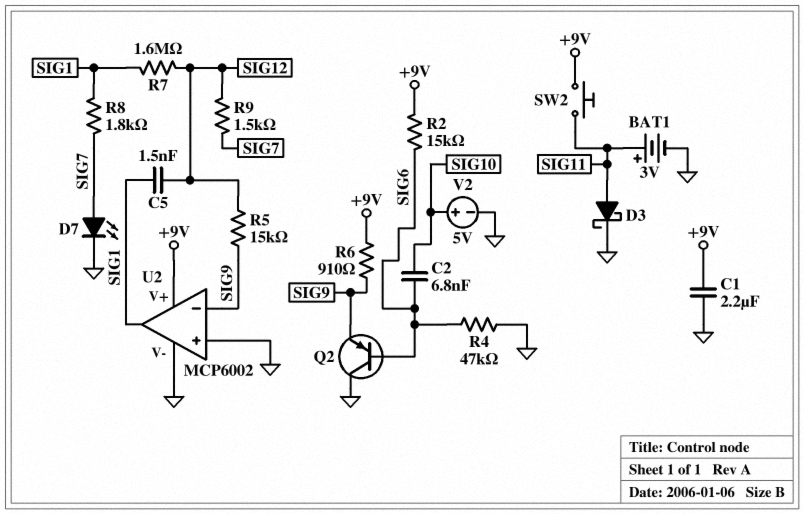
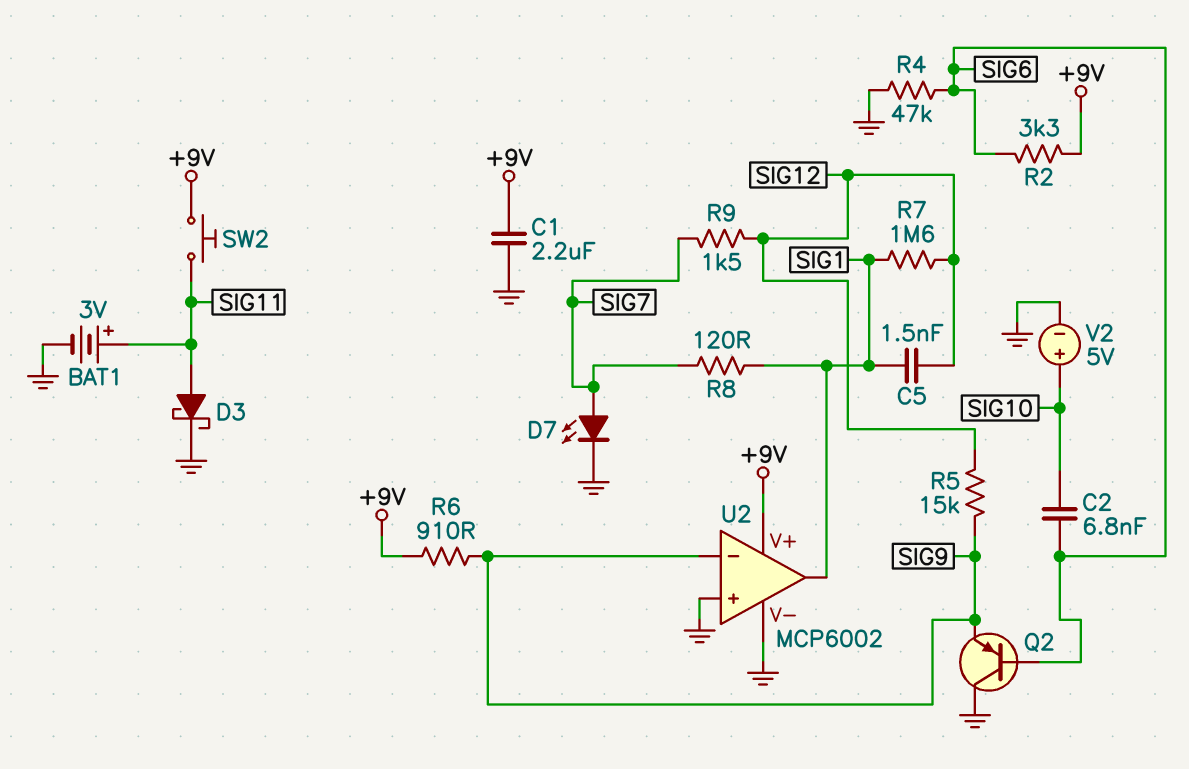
R2: 15k (+9V, SIG6) -> 3.3k (+9V, SIG6)
R8: 1.8k (SIG1, SIG7) -> 120 (SIG1, SIG7)

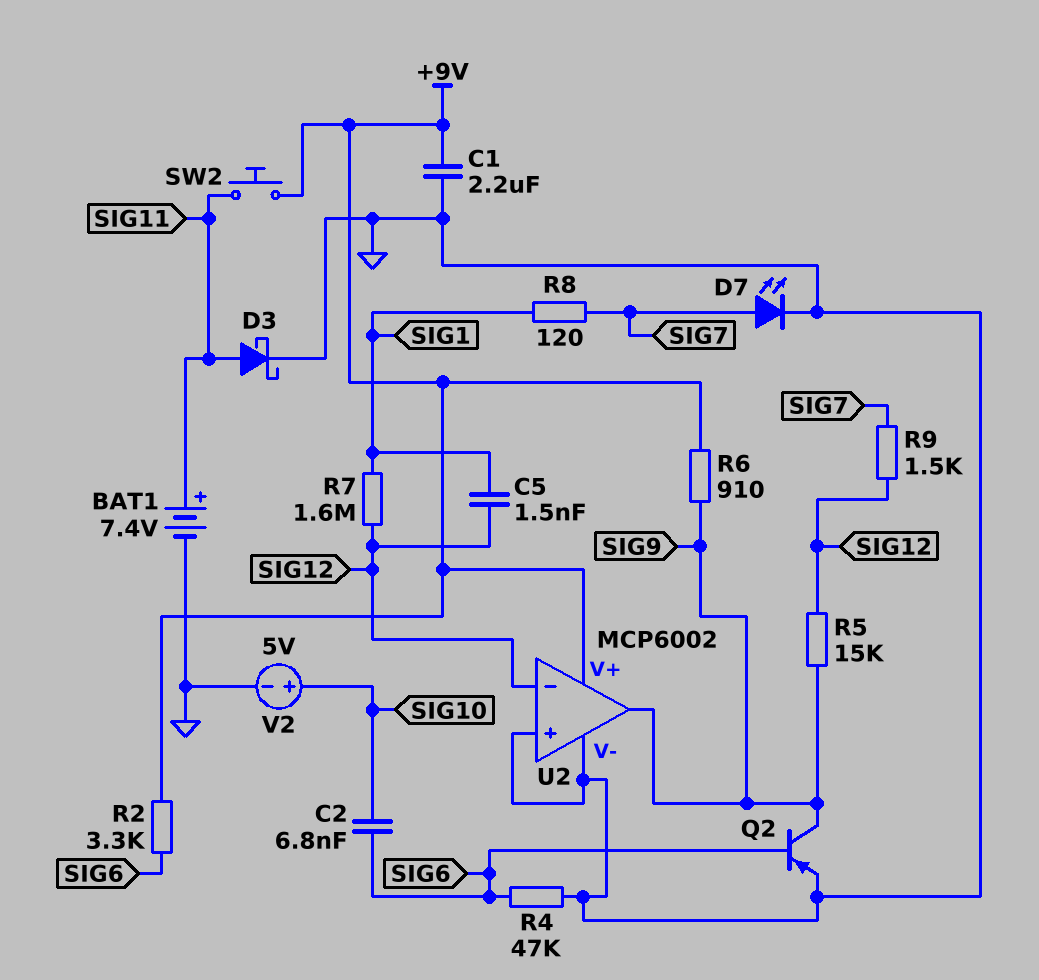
BAT1: 3V (plus SIG11, minus GND) -> 7.4V (plus SIG11, minus GND)
Q2: PNP (B SIG6, C GND, E SIG9) -> PNP (B SIG6, C SIG9, E GND)
U2 pin in-: SIG9 -> SIG12
U2 pin out: SIG1 -> SIG9

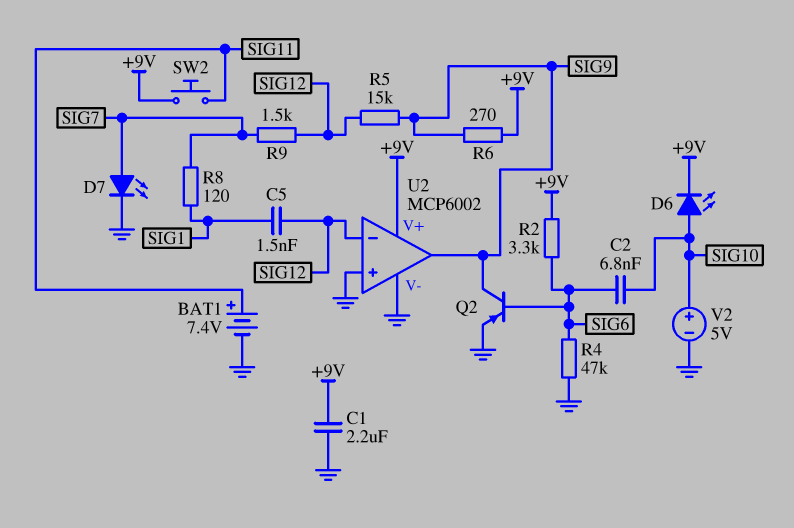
D3: schottky (A SIG11, K GND) -> none
D6: none -> LED (A SIG10, K +9V)
R6: 910 (+9V, SIG9) -> 270 (+9V, SIG9)
R7: 1.6M (SIG1, SIG12) -> none

